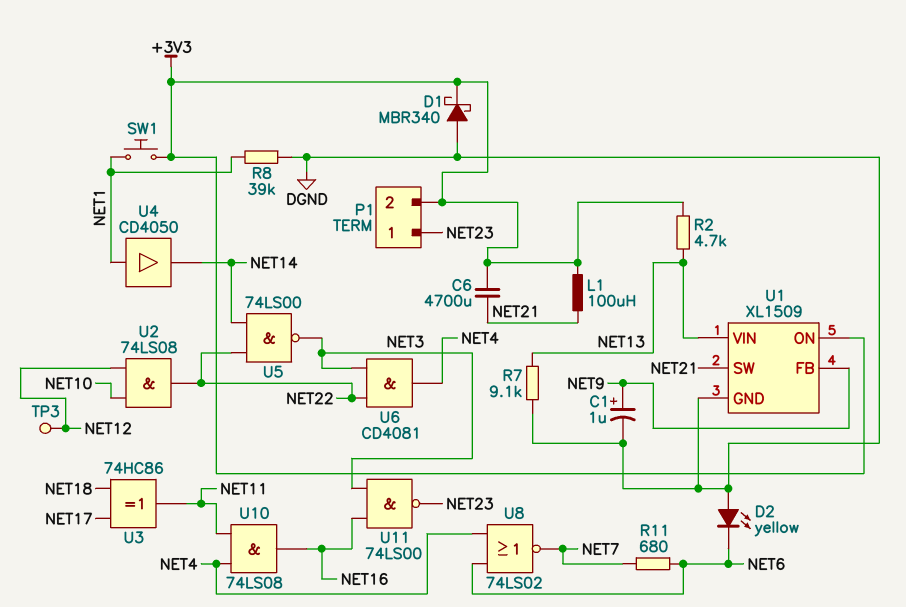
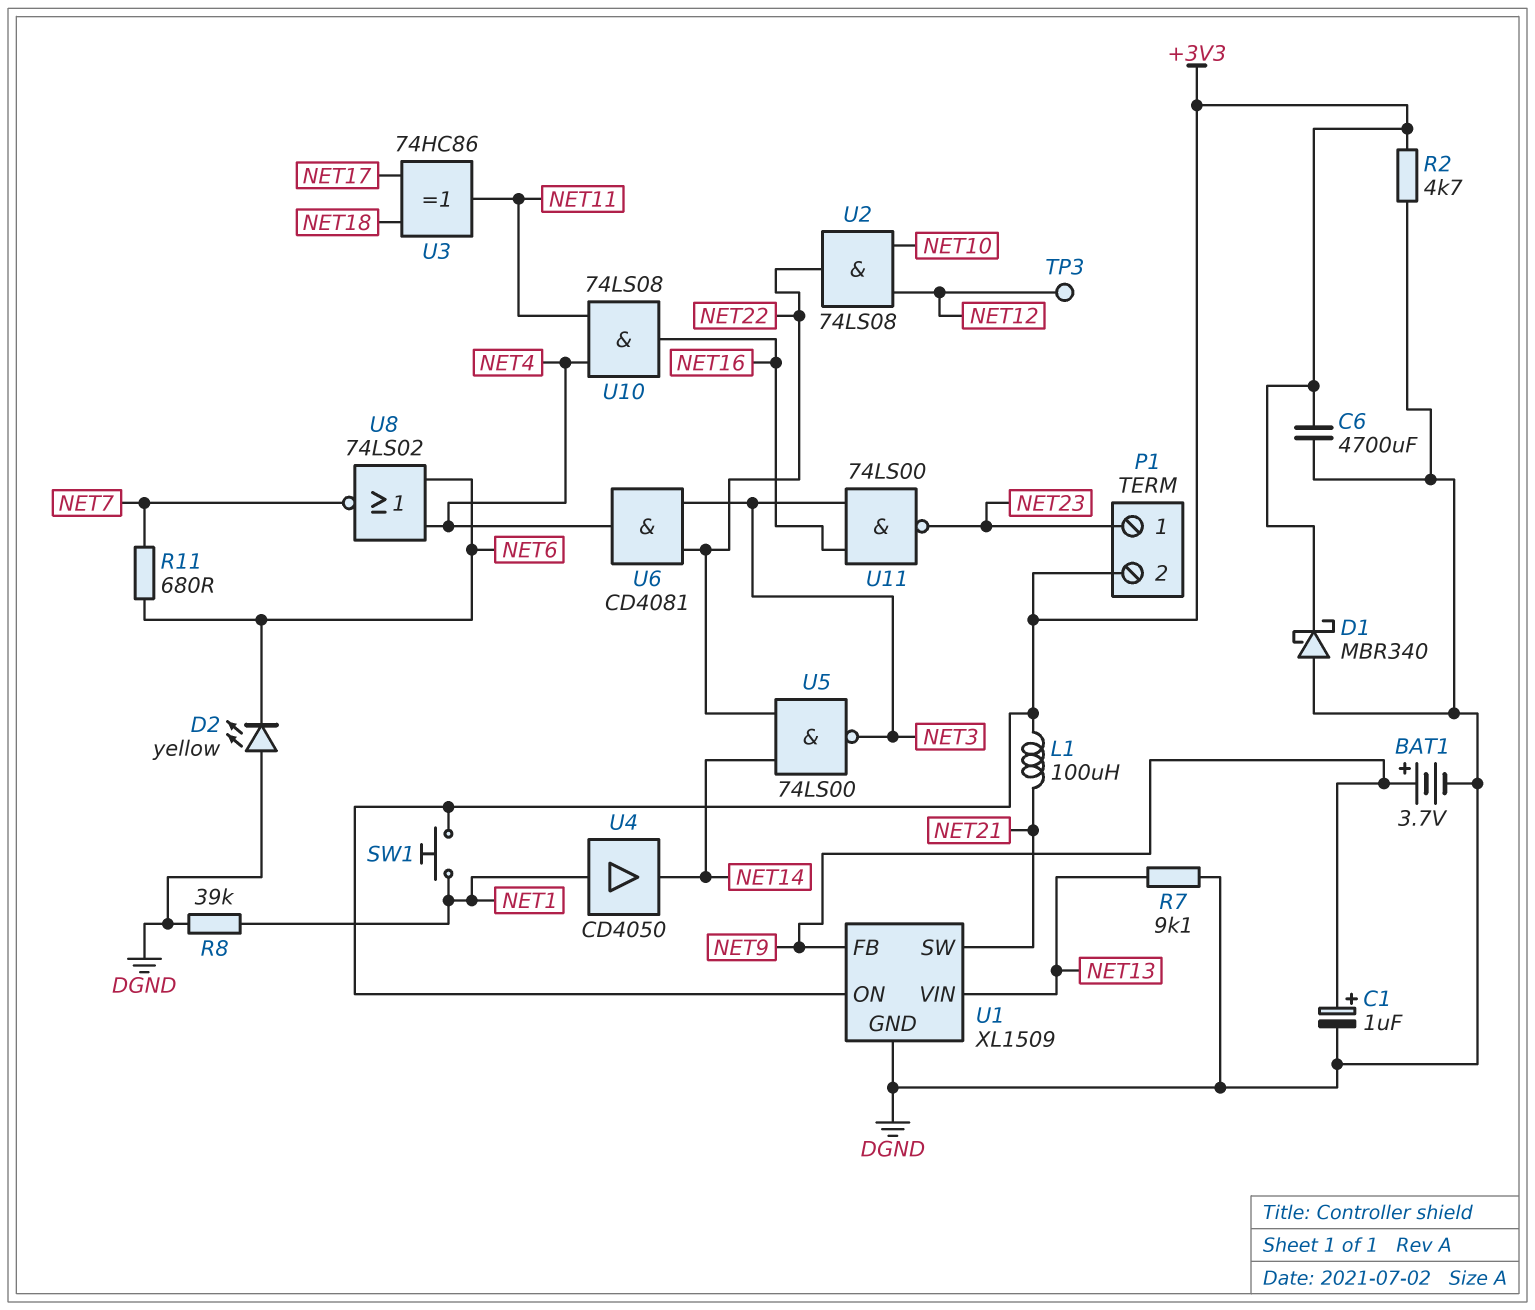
BAT1: none -> 3.7V (plus NET9, minus DGND)
C6: 4700uF (+3V3, NET21) -> 4700uF (+3V3, DGND)
R2: 4.7k (+3V3, NET13) -> 4.7k (+3V3, DGND)

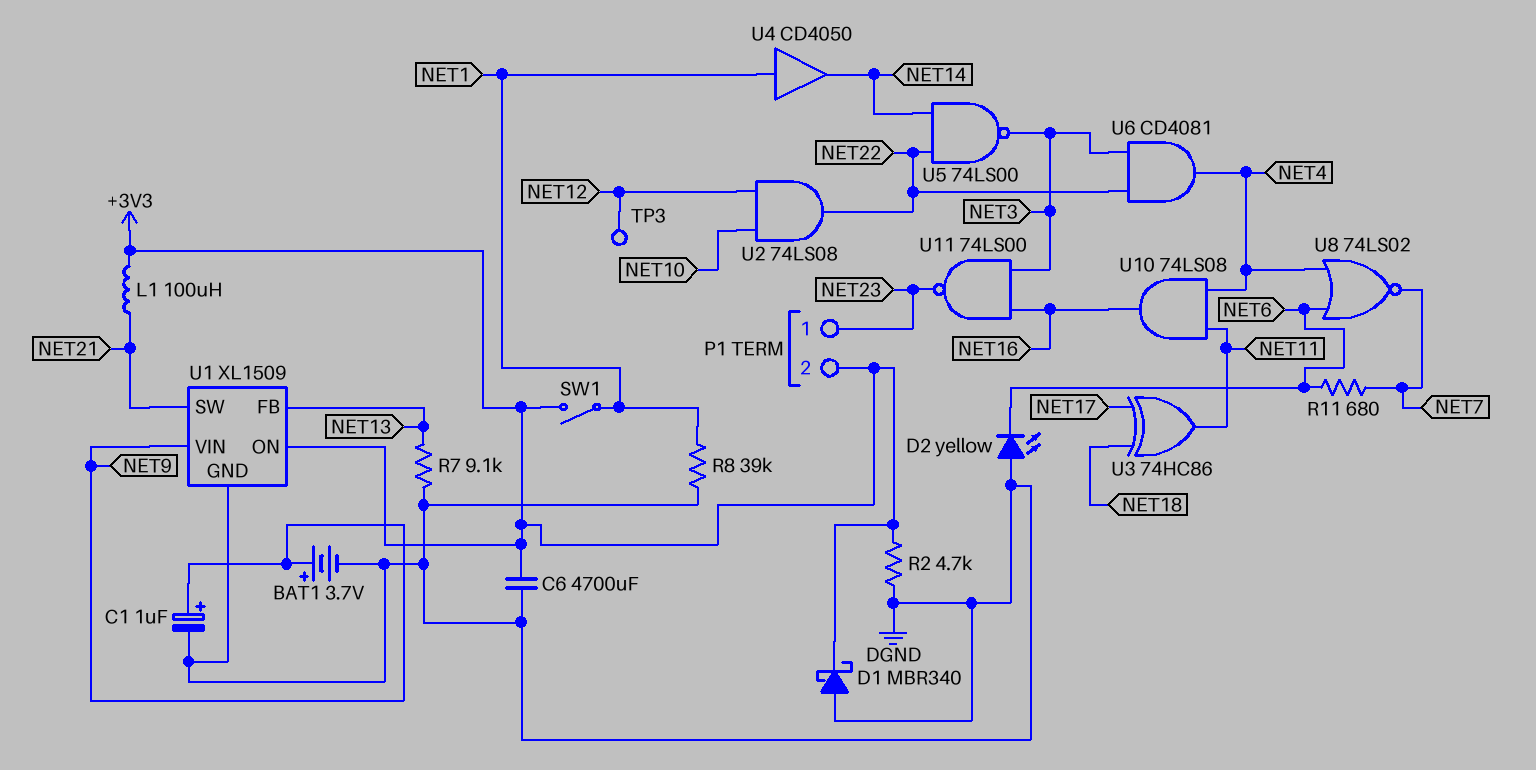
SW1: button (+3V3, NET1) -> switch (+3V3, NET1)
U1 pin FB: NET9 -> NET13
U1 pin VIN: NET13 -> NET9

